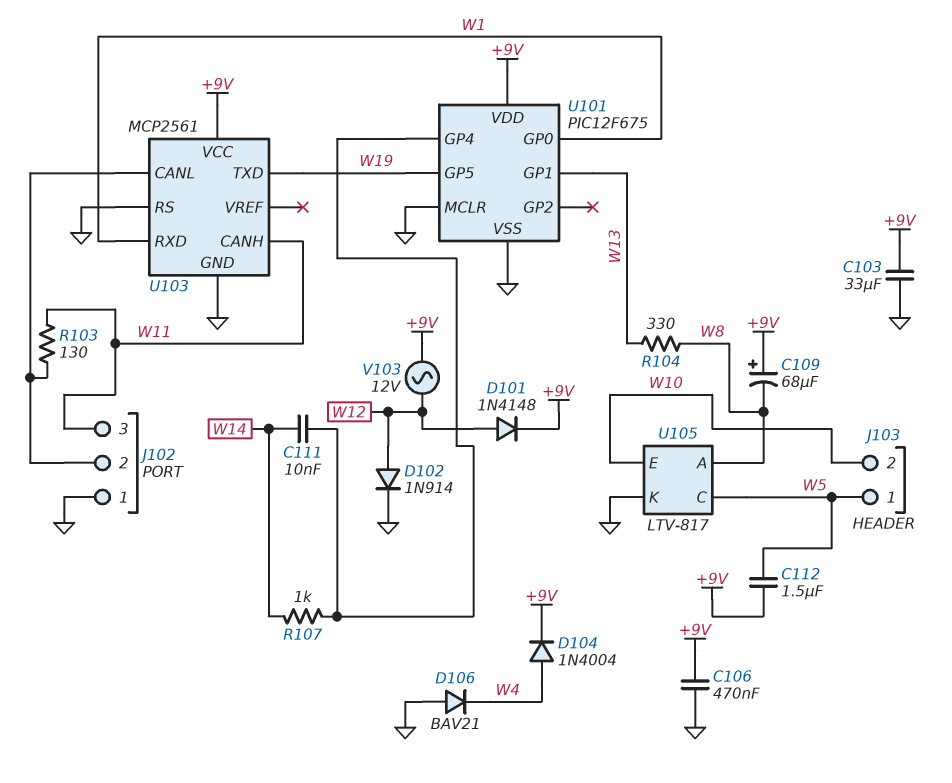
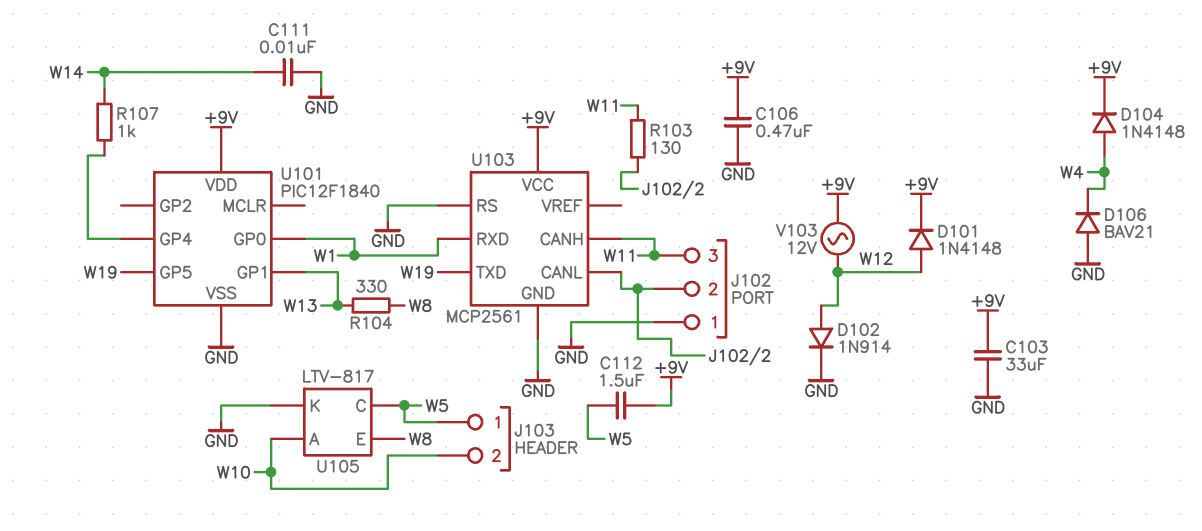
C109: 68uF (plus +9V, minus W8) -> none
C111: 10nF (U101/GP4, W14) -> 10nF (GND, W14)
D104: diode 1N4004 (A W4, K +9V) -> diode 1N4148 (A W4, K +9V)
U101: PIC12F675 -> PIC12F1840
U101 pin MCLR: GND -> none
U105 pin A: W8 -> W10
U105 pin E: W10 -> W8

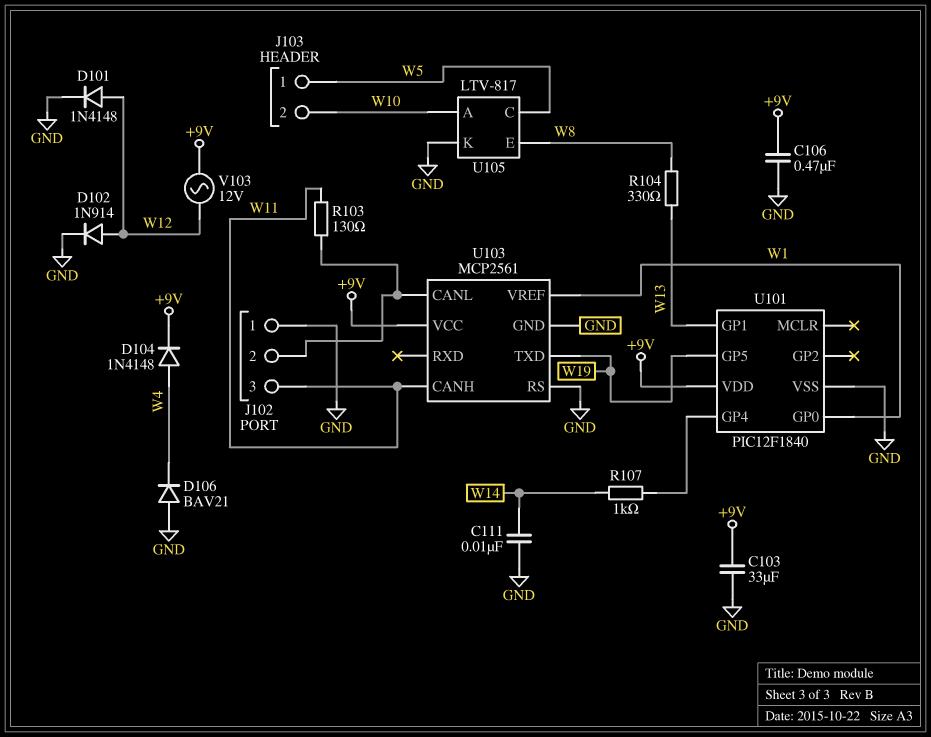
C112: 1.5uF (+9V, W5) -> none
D101: diode 1N4148 (A W12, K +9V) -> diode 1N4148 (A W12, K GND)
U103 pin RXD: W1 -> none
U103 pin VREF: none -> W1

